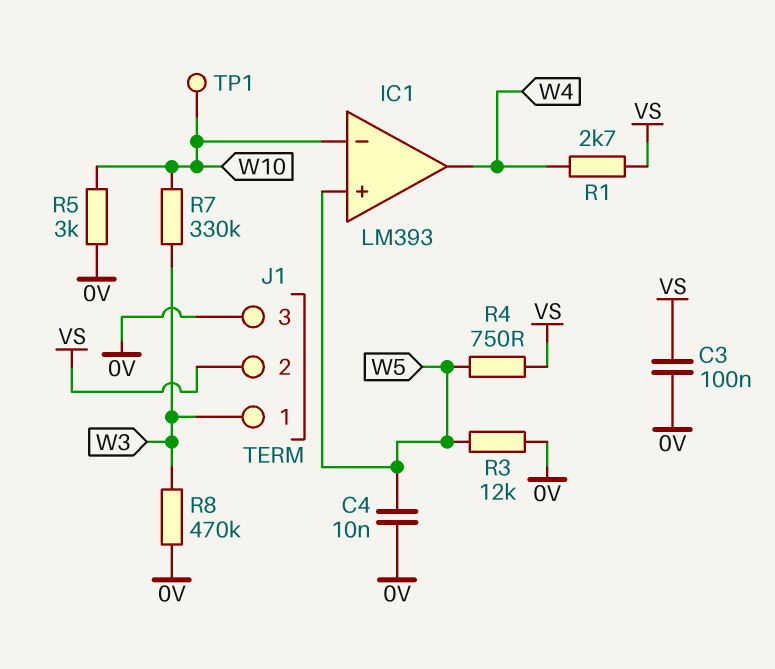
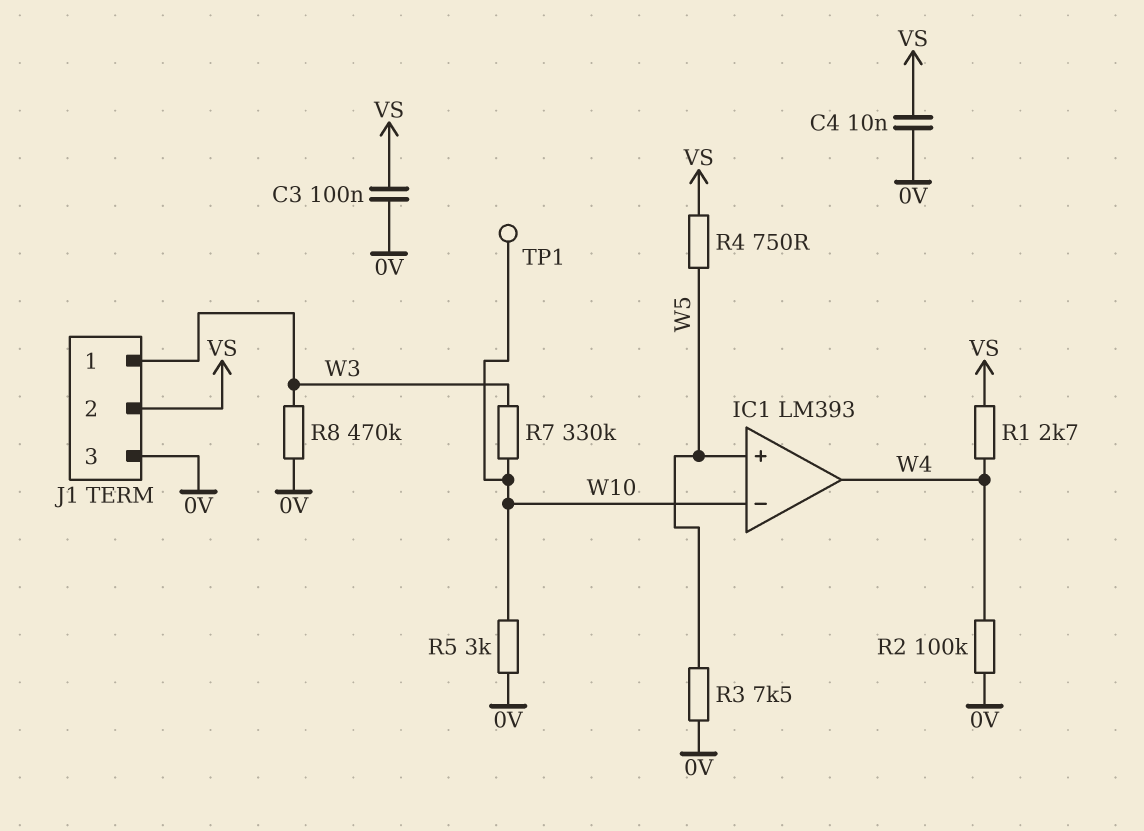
C4: 10nF (0V, W5) -> 10nF (0V, VS)
R2: none -> 100k (0V, W4)
R3: 12k (0V, W5) -> 7.5k (0V, W5)

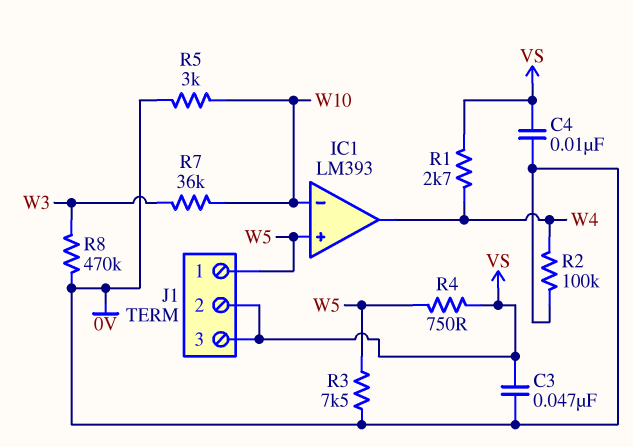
C3: 100nF (0V, VS) -> 47nF (0V, VS)
J1 pin 1: W3 -> W5
J1 pin 3: 0V -> VS
R7: 330k (W3, W10) -> 36k (W3, W10)
TP1: test point (W10) -> none

